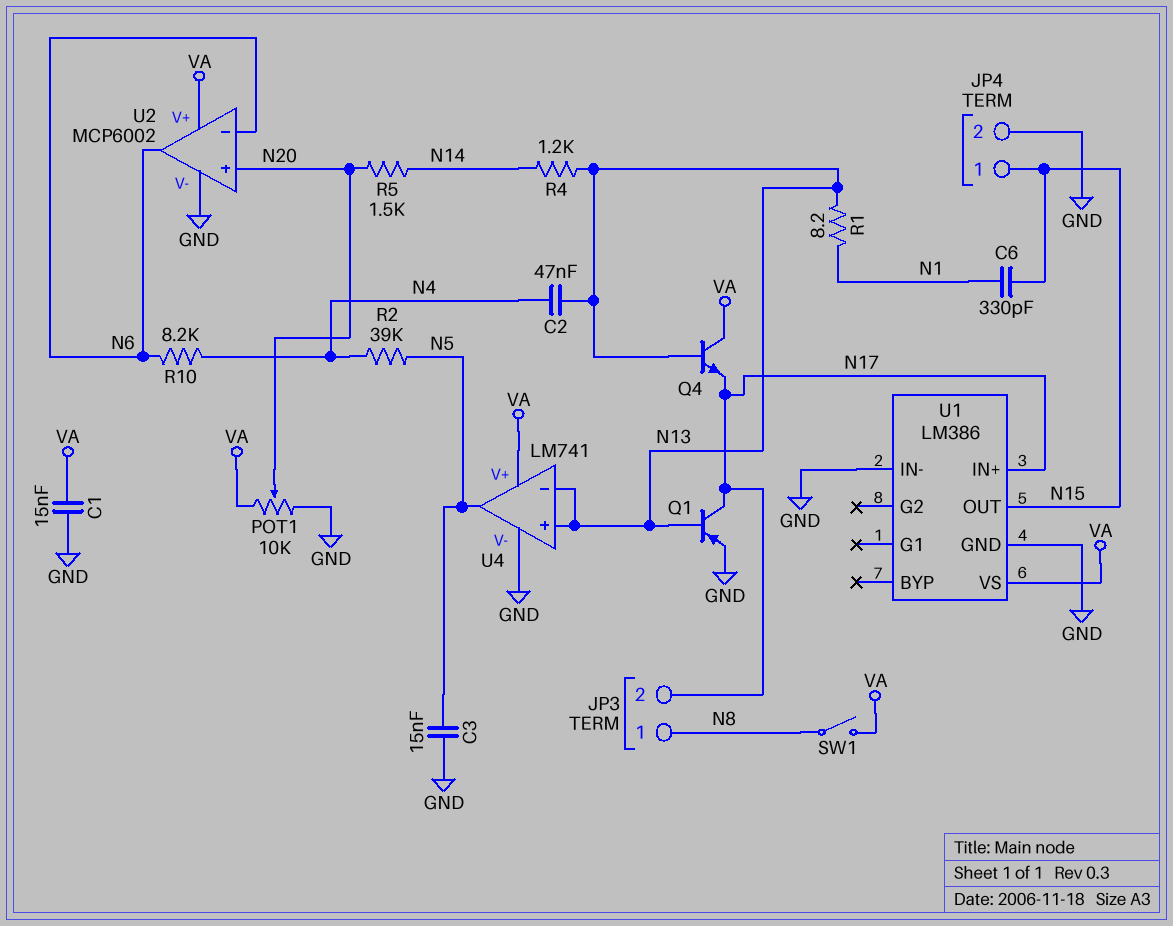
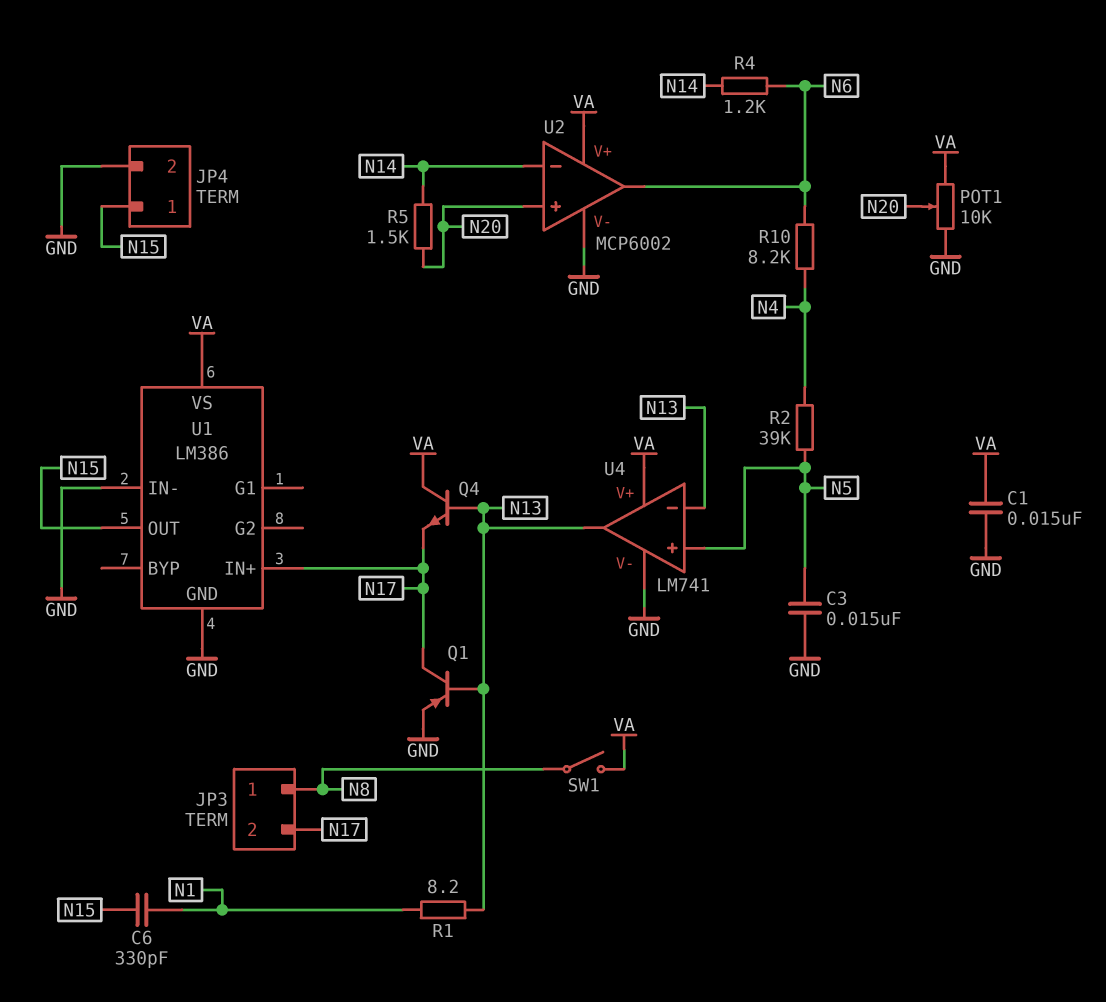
C2: 47nF (N4, N13) -> none
R4: 1.2k (N13, N14) -> 1.2k (N6, N14)
U2 pin in-: N6 -> N14
U4 pin in+: N13 -> N5
U4 pin out: N5 -> N13

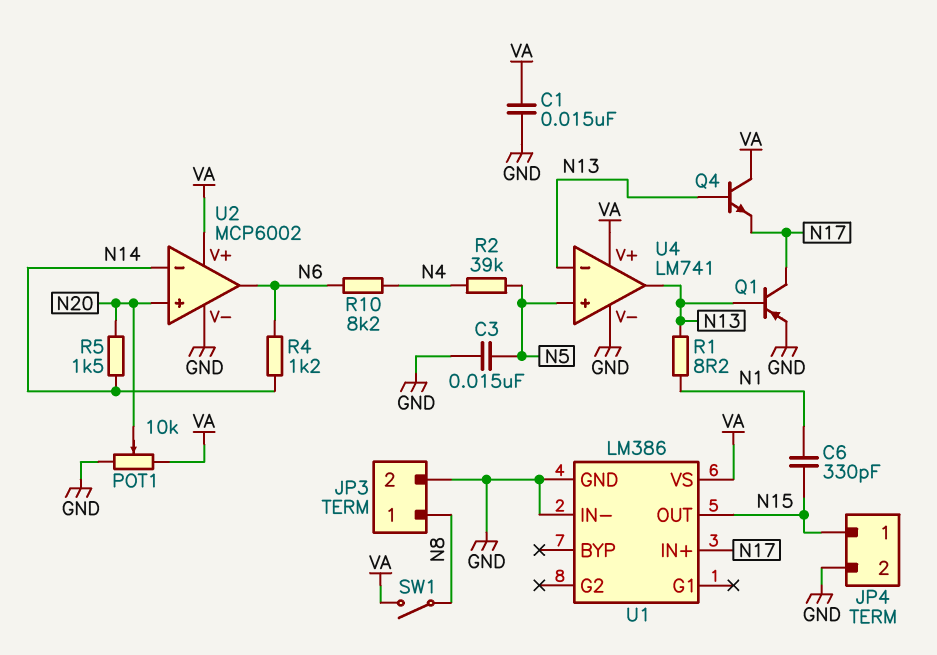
JP3 pin 2: N17 -> GND

